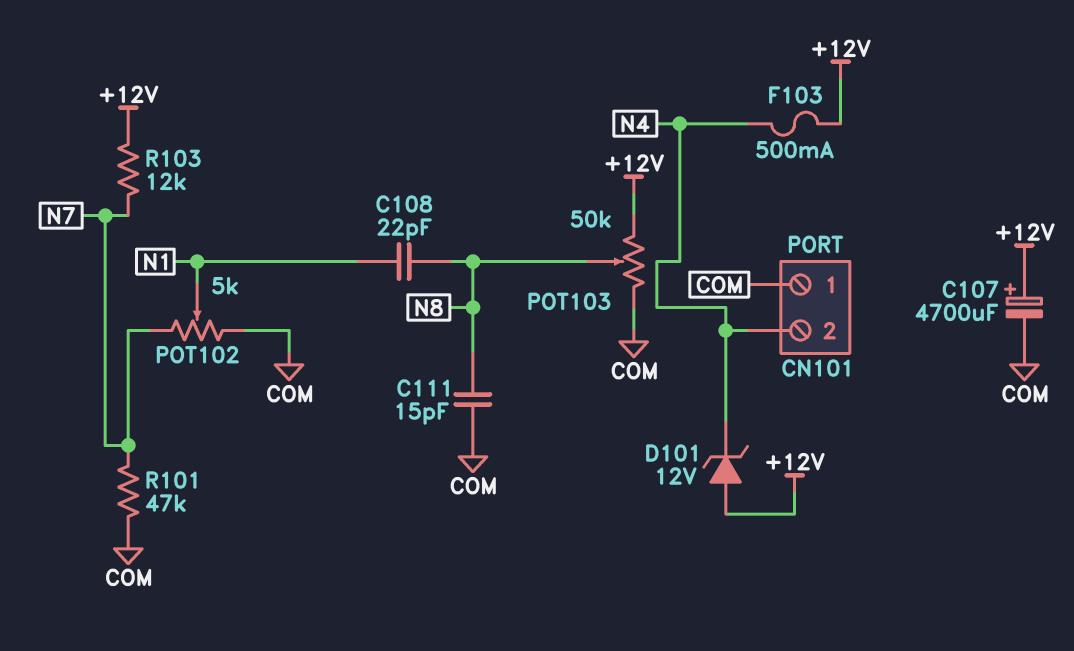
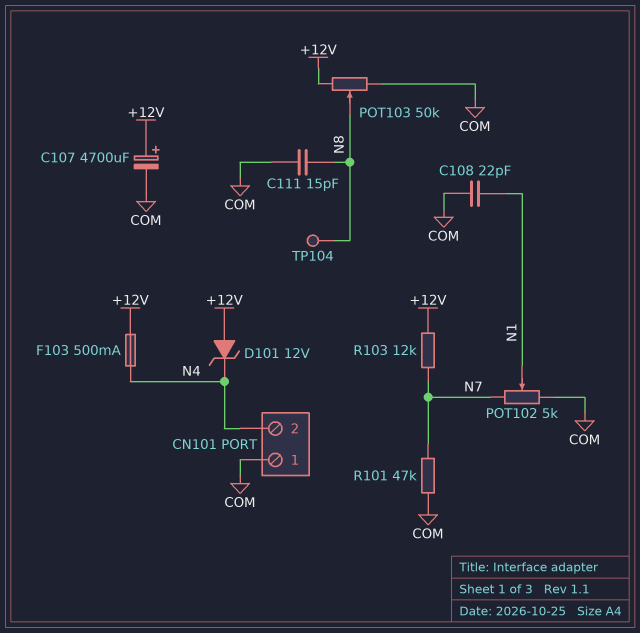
C108: 22pF (N1, N8) -> 22pF (COM, N1)
TP104: none -> test point (N8)

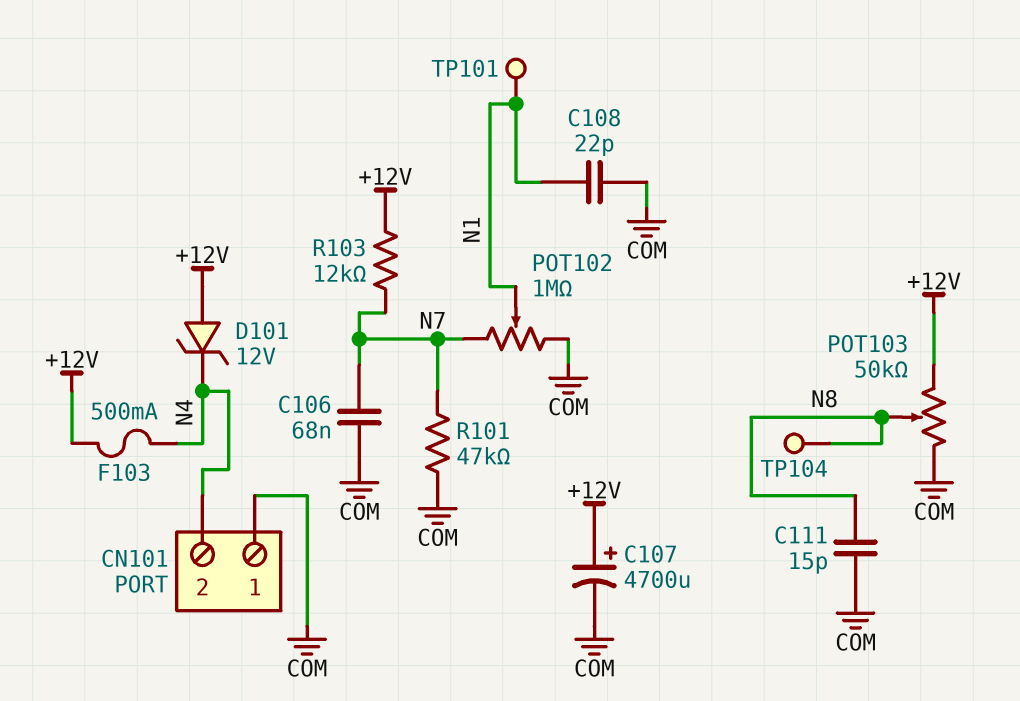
C106: none -> 68nF (COM, N7)
POT102: 5k (COM, N7, wiper N1) -> 1M (COM, N7, wiper N1)
TP101: none -> test point (N1)

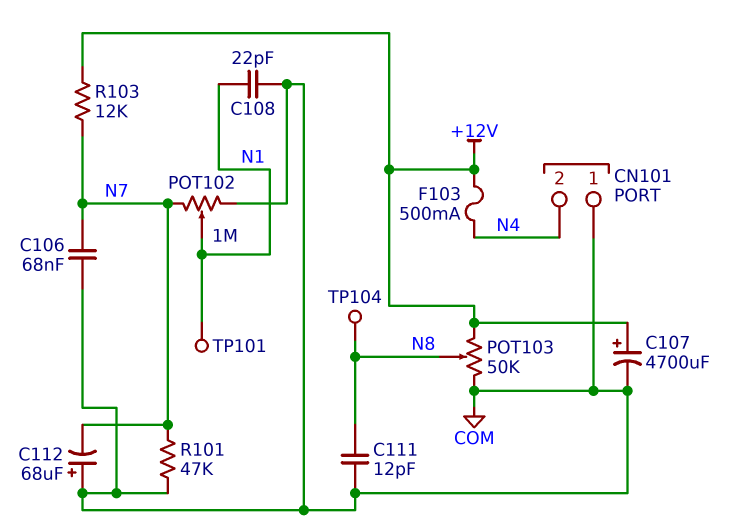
C111: 15pF (COM, N8) -> 12pF (COM, N8)
C112: none -> 68uF (plus COM, minus N7)
D101: zener 12V (A +12V, K N4) -> none

